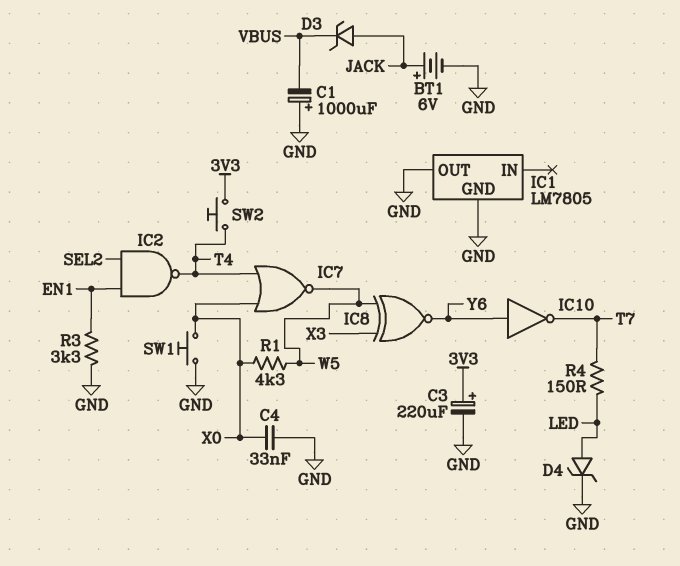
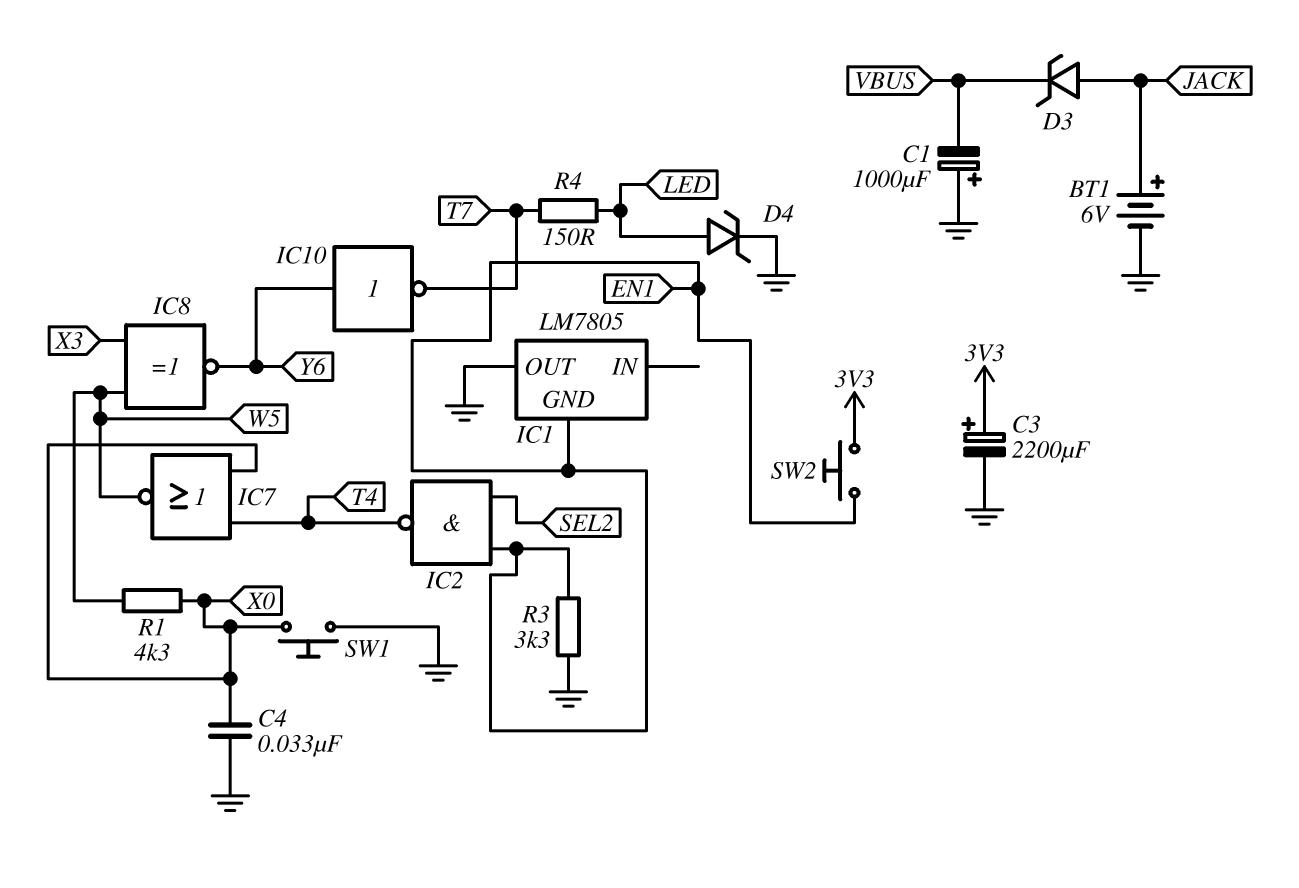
C3: 220uF (plus 3V3, minus GND) -> 2200uF (plus 3V3, minus GND)
IC1 pin GND: GND -> EN1
SW2: button (3V3, T4) -> button (3V3, EN1)

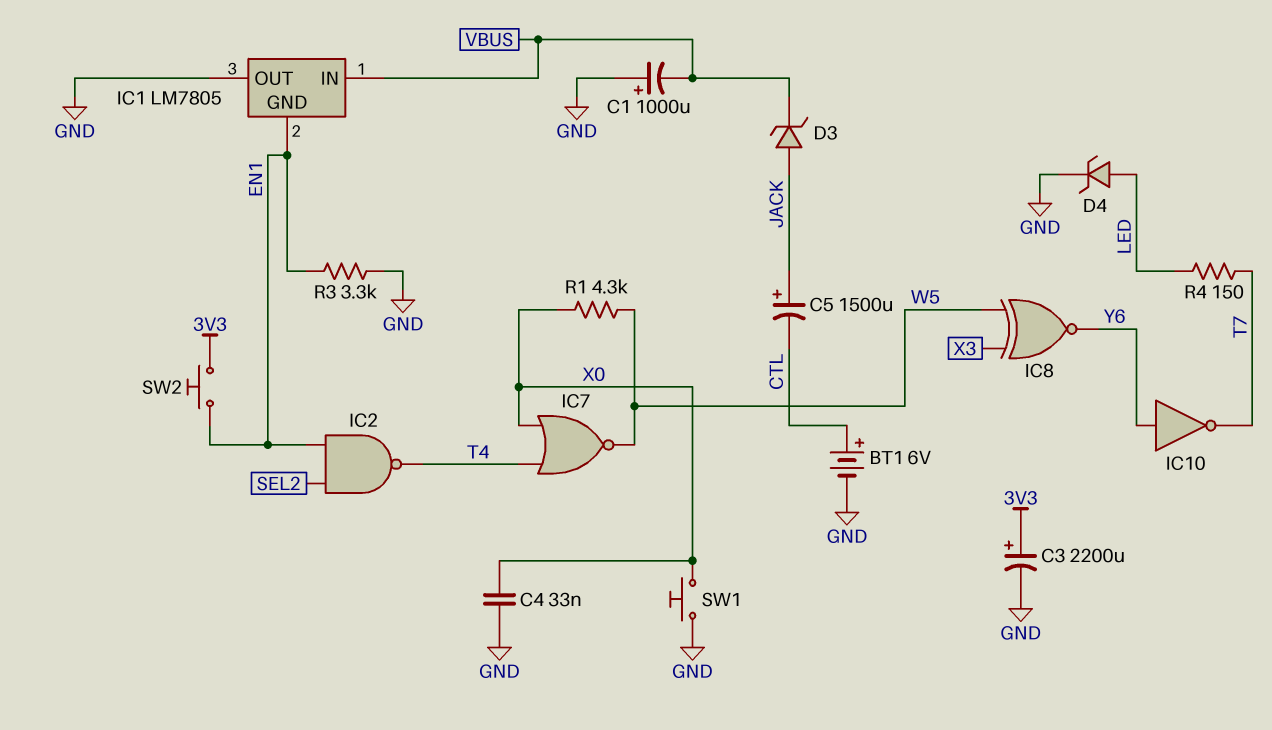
BT1: 6V (plus JACK, minus GND) -> 6V (plus CTL, minus GND)
C5: none -> 1500uF (plus JACK, minus CTL)
IC1 pin IN: none -> VBUS

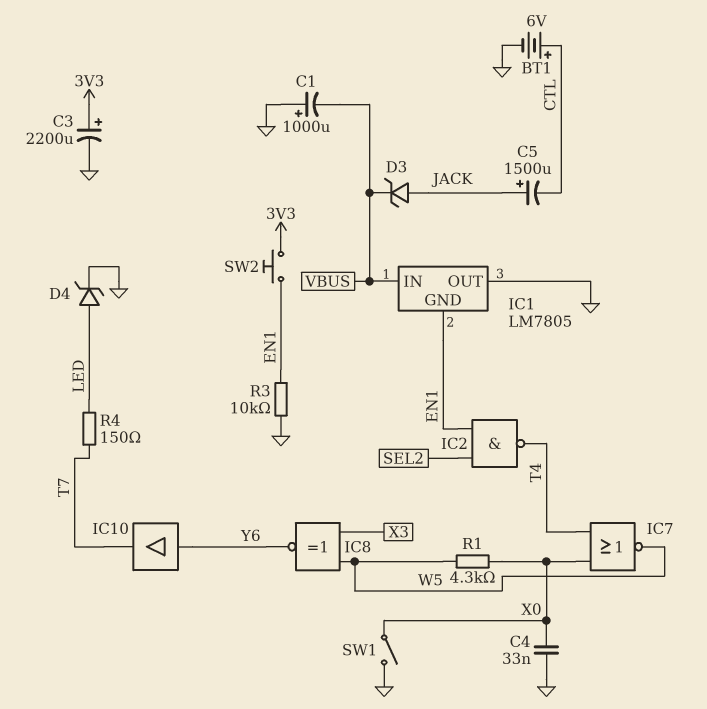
IC10: NOT (in Y6, out T7) -> buffer (in Y6, out T7)
R3: 3.3k (EN1, GND) -> 10k (EN1, GND)
SW1: button (GND, X0) -> switch (GND, X0)

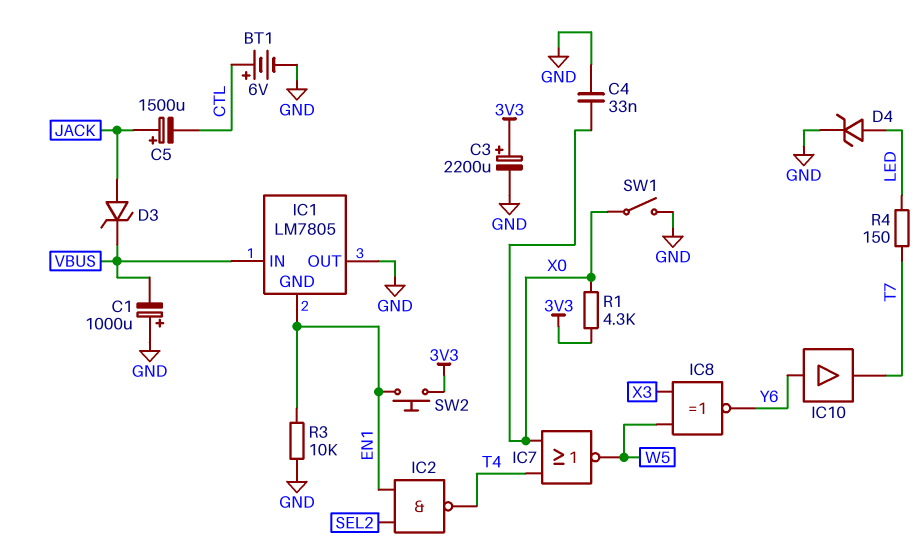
R1: 4.3k (W5, X0) -> 4.3k (3V3, X0)

